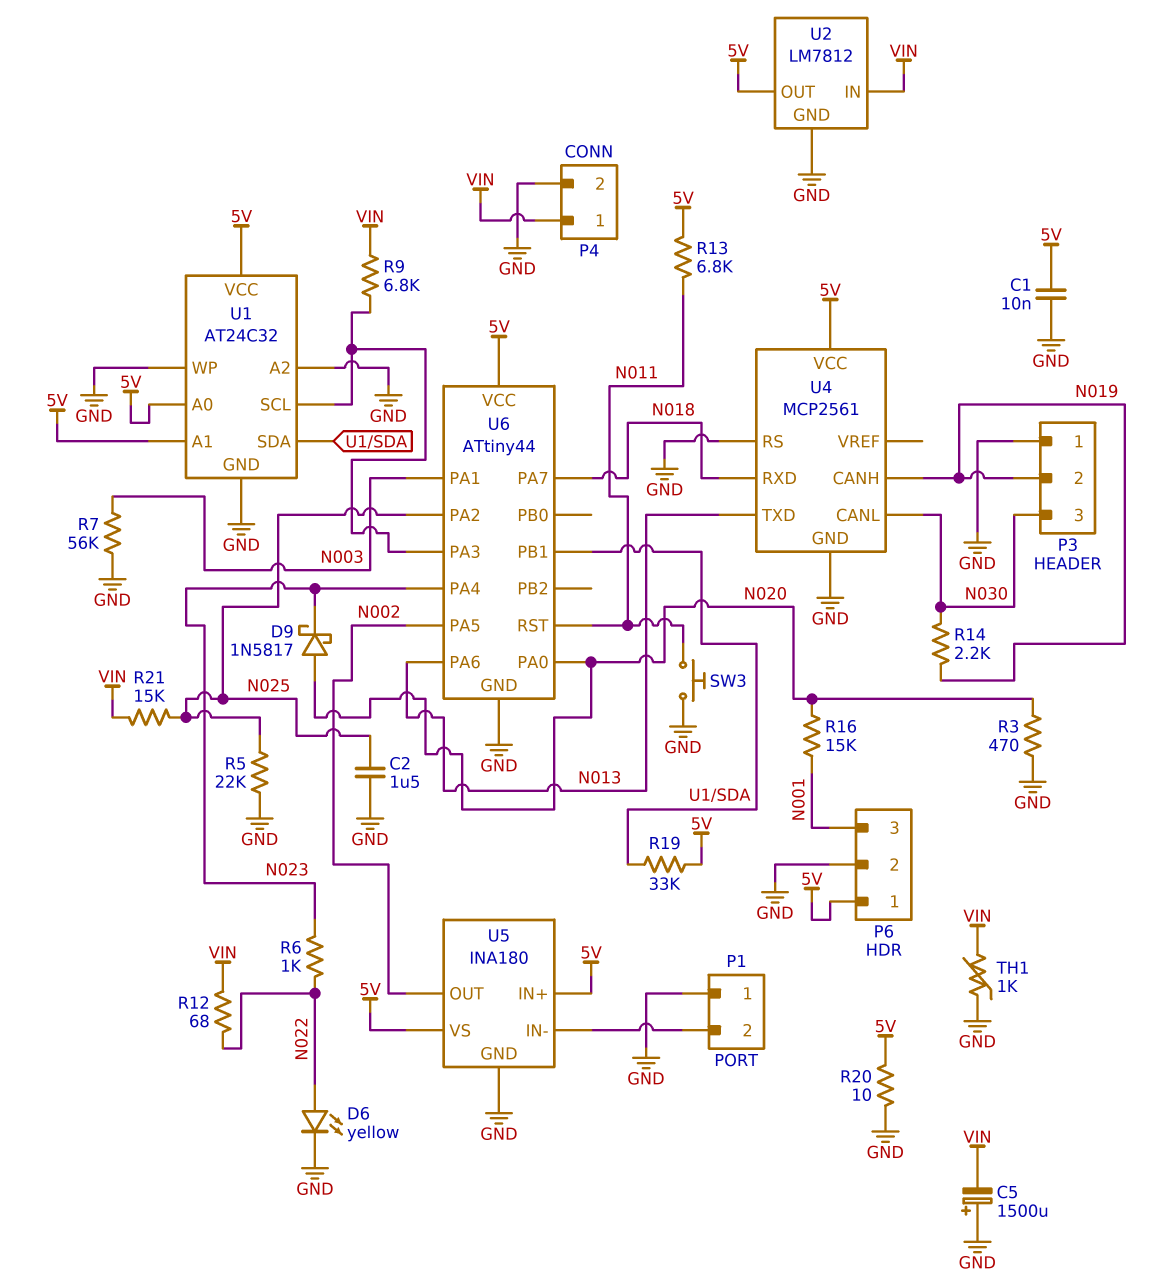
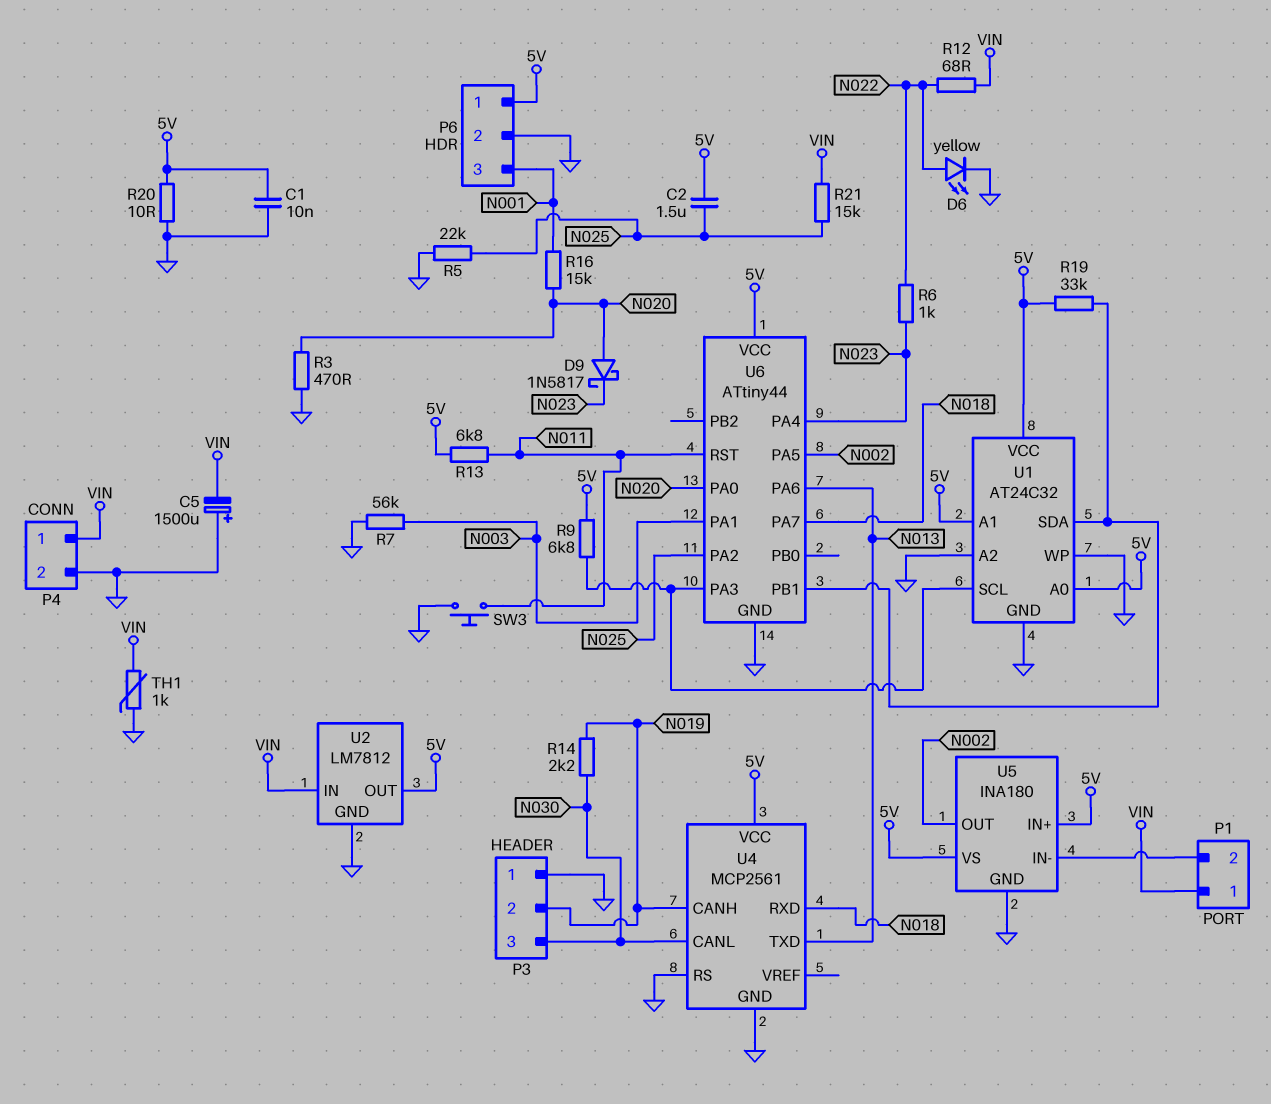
C2: 1.5uF (GND, N025) -> 1.5uF (5V, N025)
P1 pin 1: GND -> VIN
R9: 6.8k (U1/SCL, VIN) -> 6.8k (5V, U1/SCL)

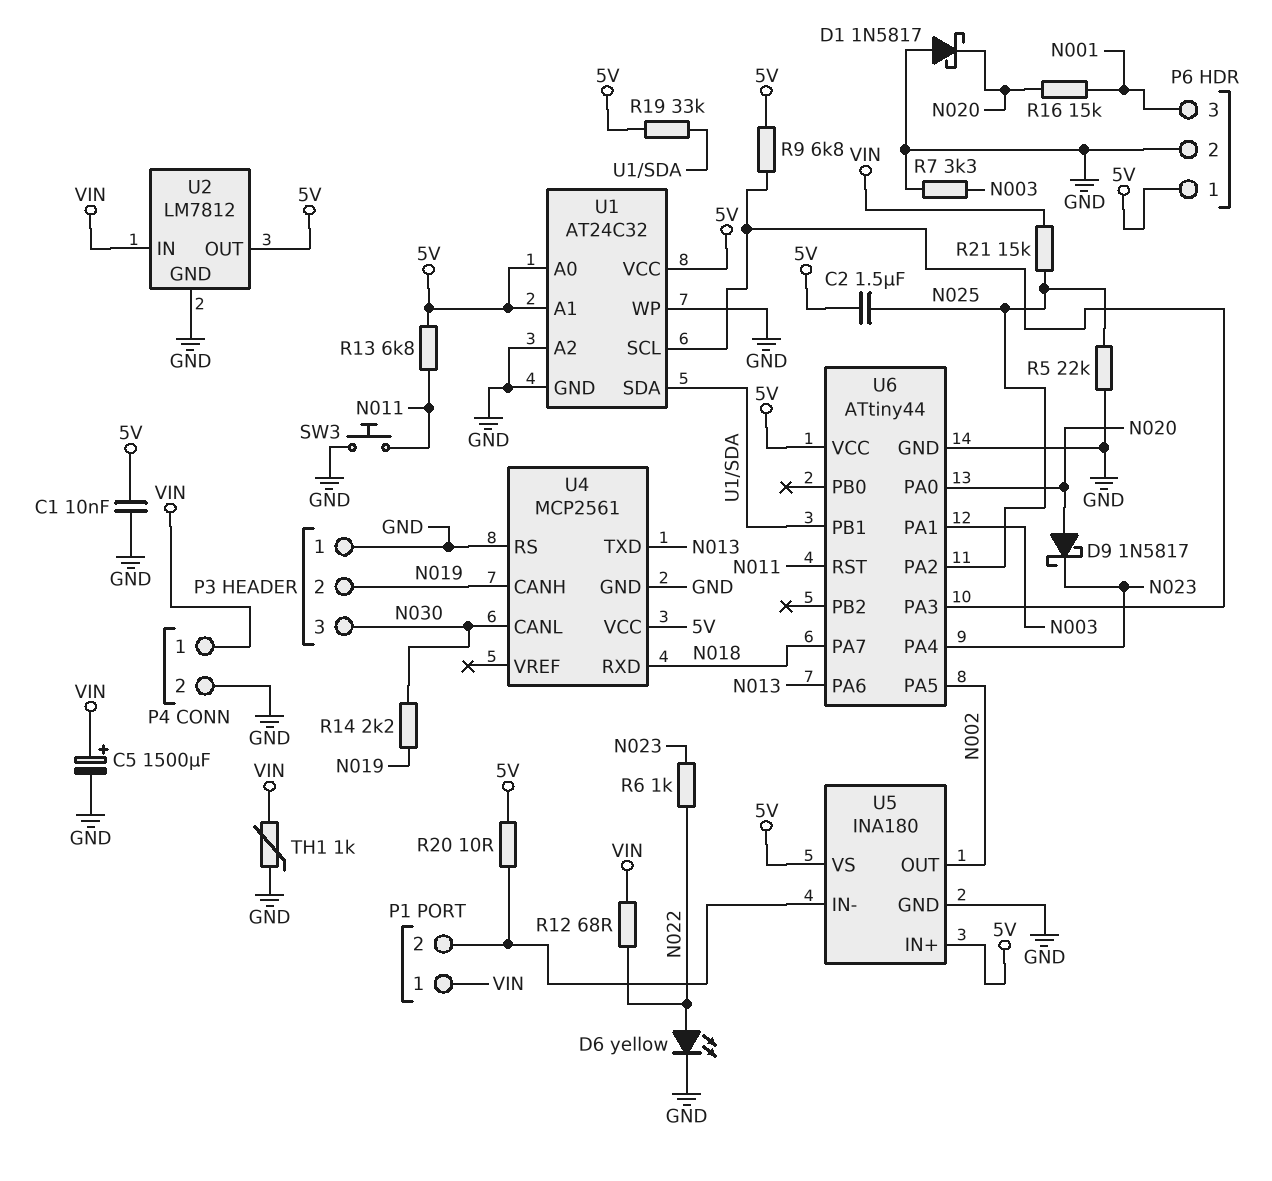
C5: 1500uF (plus GND, minus VIN) -> 1500uF (plus VIN, minus GND)
D1: none -> schottky 1N5817 (A GND, K N020)
R3: 470 (GND, N020) -> none
R7: 56k (GND, N003) -> 3.3k (GND, N003)
R20: 10 (5V, GND) -> 10 (5V, P1/2)

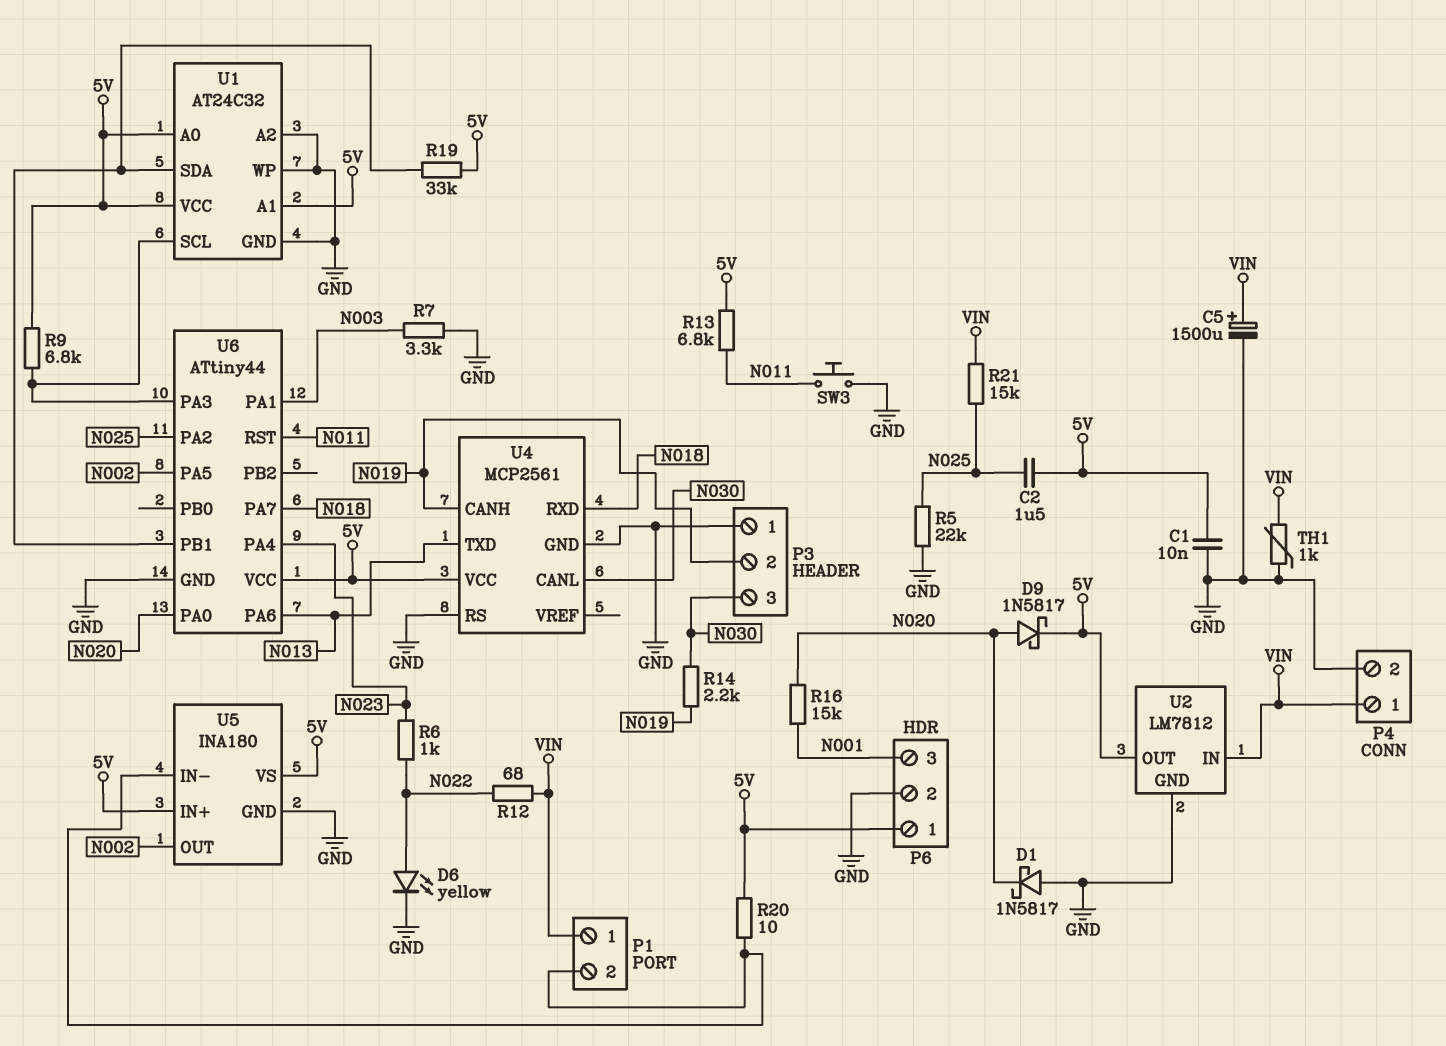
D9: schottky 1N5817 (A N020, K N023) -> schottky 1N5817 (A N020, K 5V)

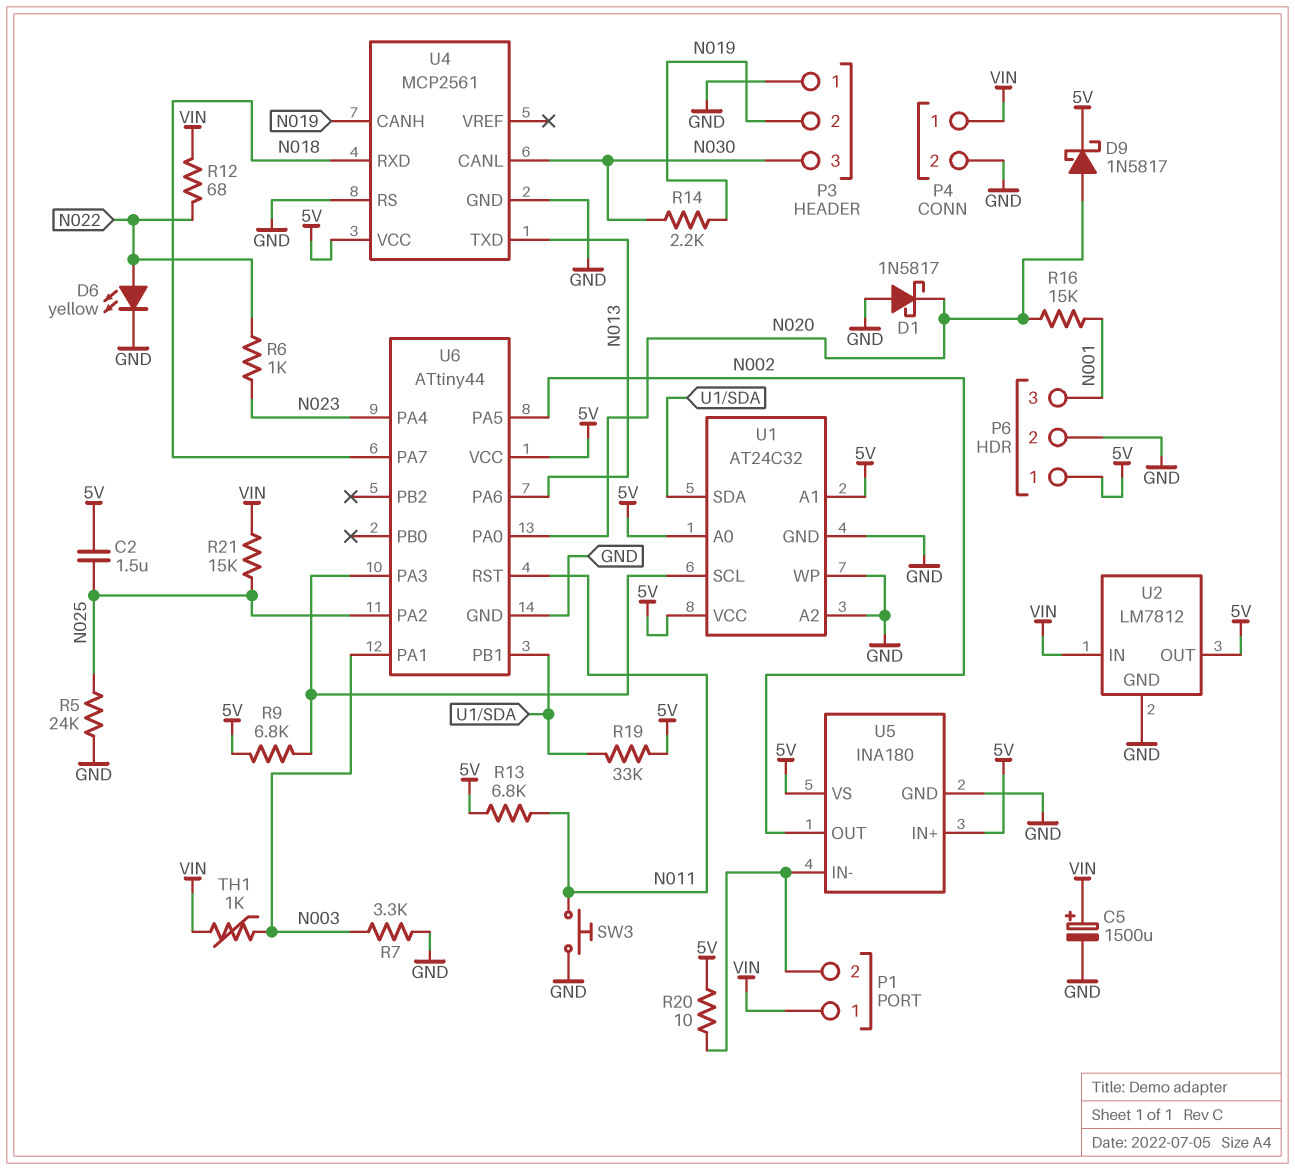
C1: 10nF (5V, GND) -> none
R5: 22k (GND, N025) -> 24k (GND, N025)
TH1: 1k (GND, VIN) -> 1k (N003, VIN)

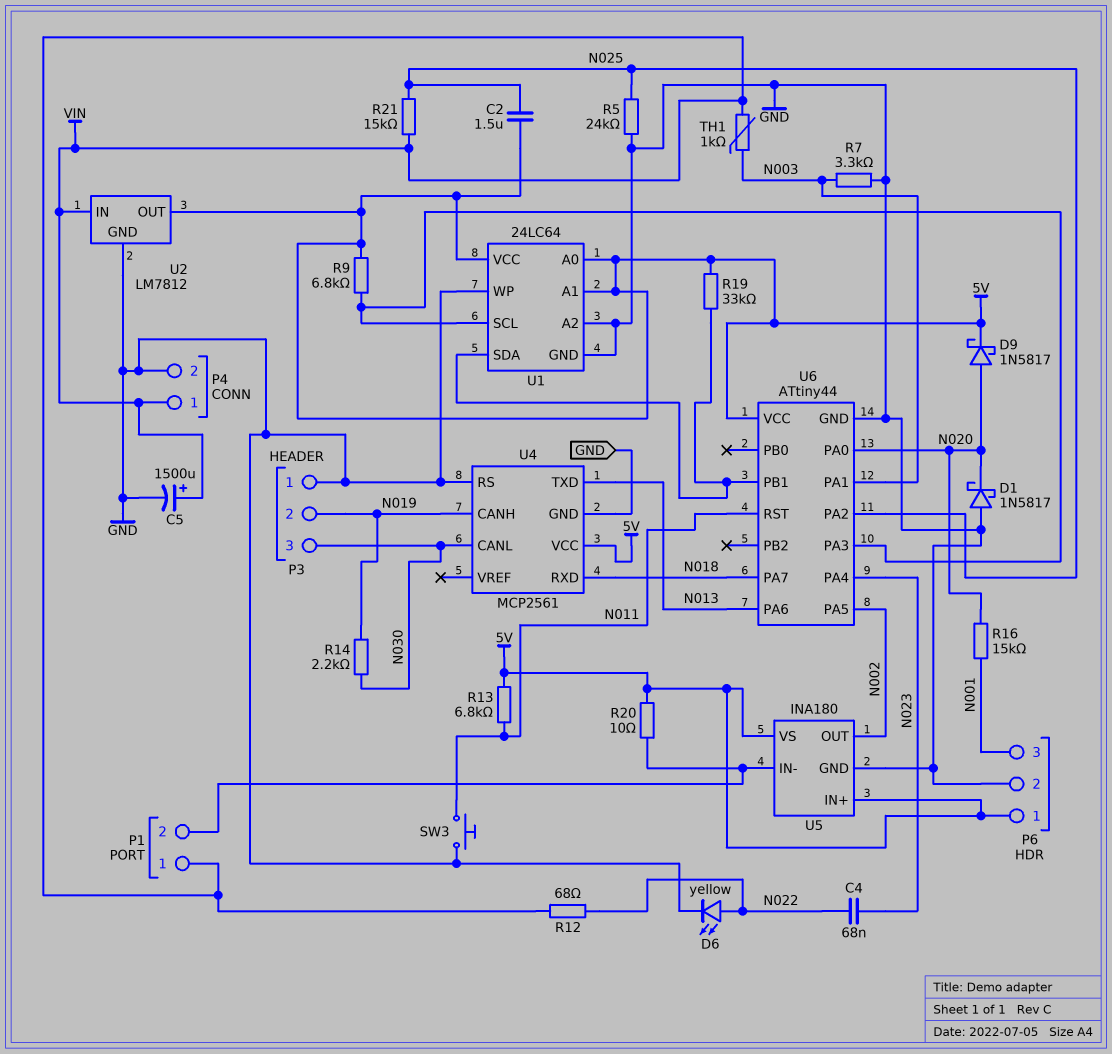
C4: none -> 68nF (N022, N023)
R6: 1k (N022, N023) -> none
U1: AT24C32 -> 24LC64

